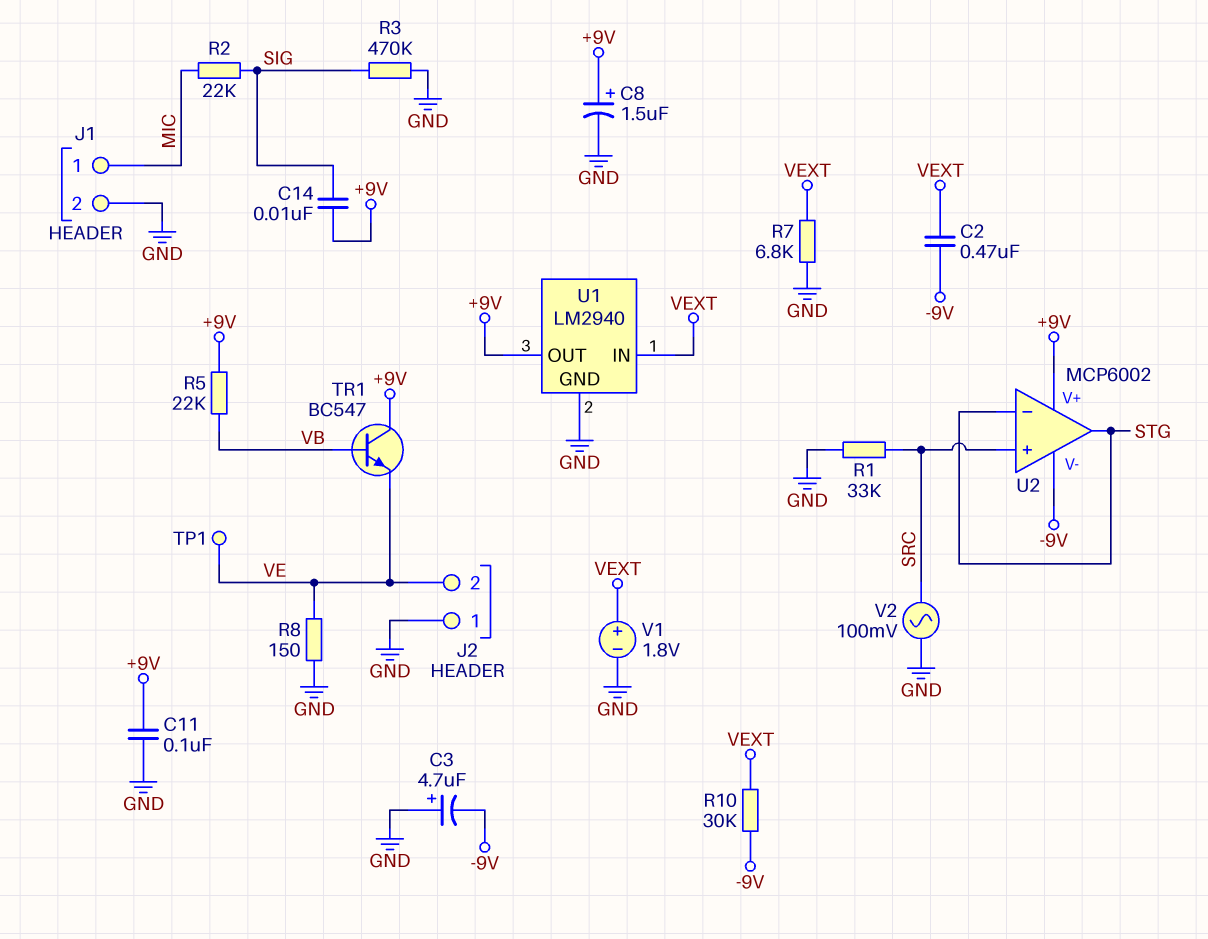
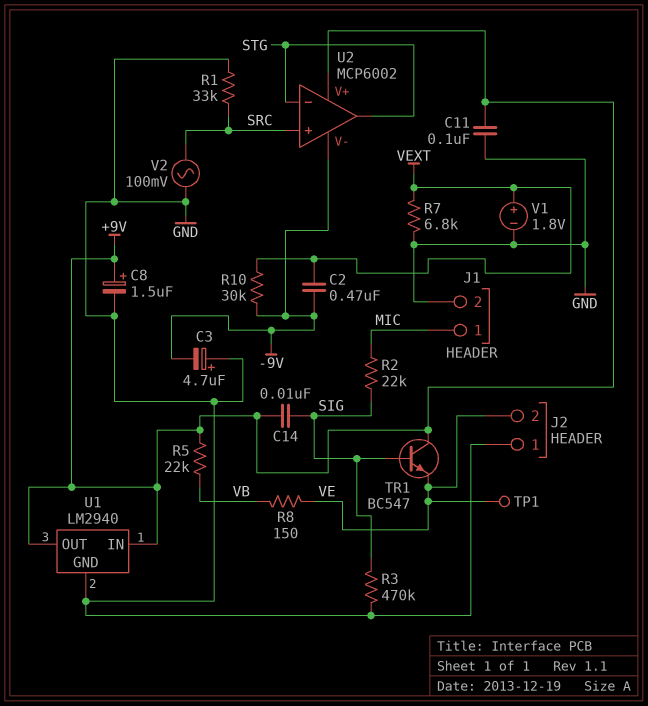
R8: 150 (GND, VE) -> 150 (VB, VE)
TR1: NPN BC547 (B VB, C +9V, E VE) -> NPN BC547 (B SIG, C +9V, E VE)
U1 pin IN: VEXT -> +9V

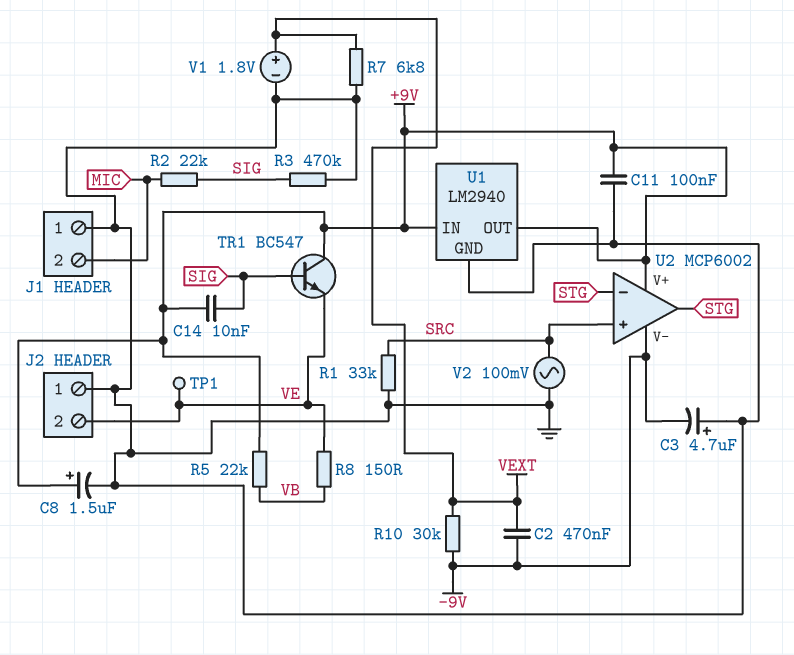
J1 pin 1: MIC -> GND
J1 pin 2: GND -> MIC

